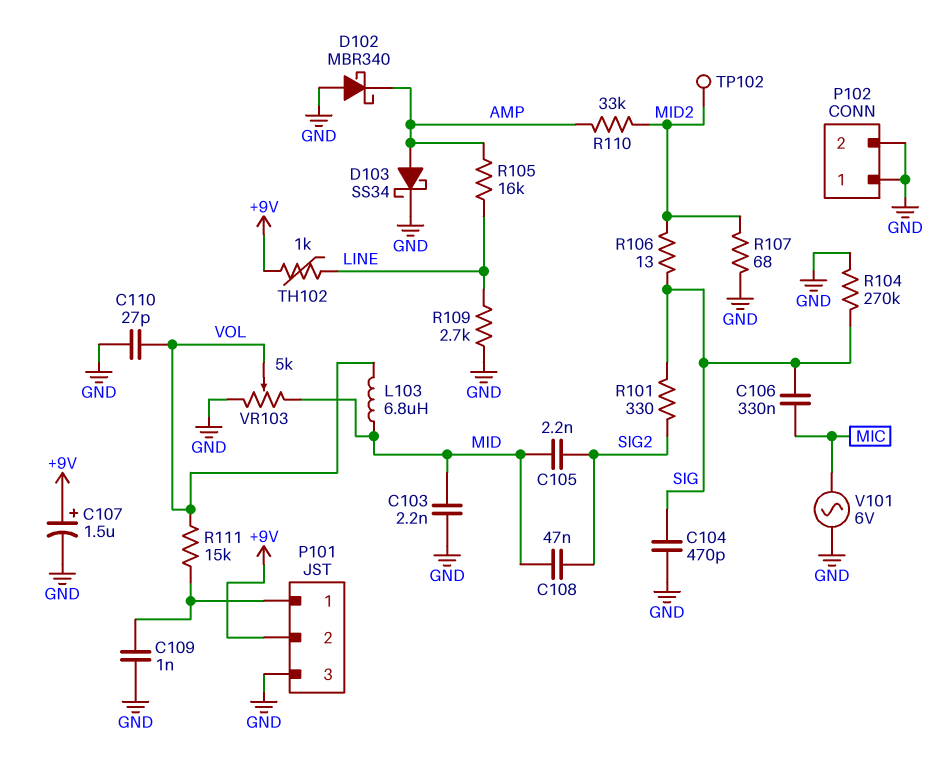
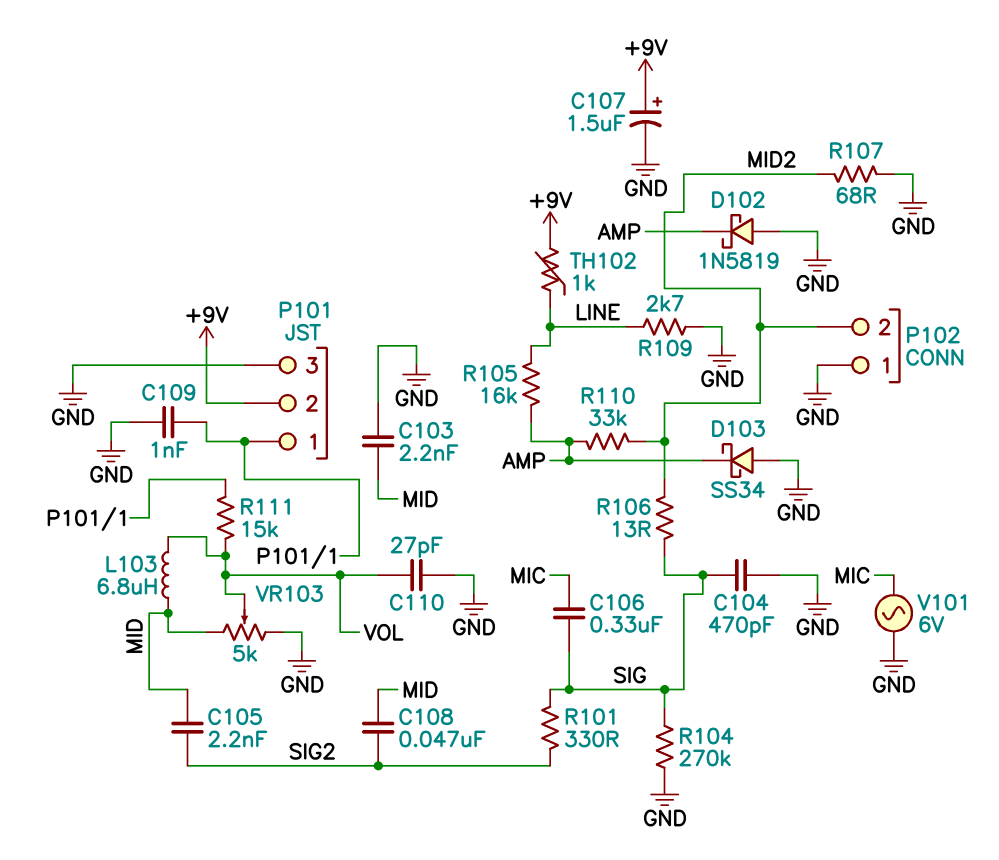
D102: schottky MBR340 (A GND, K AMP) -> schottky 1N5819 (A GND, K AMP)
D103: schottky SS34 (A AMP, K GND) -> schottky SS34 (A GND, K AMP)
P102 pin 2: GND -> MID2
TP102: test point (MID2) -> none

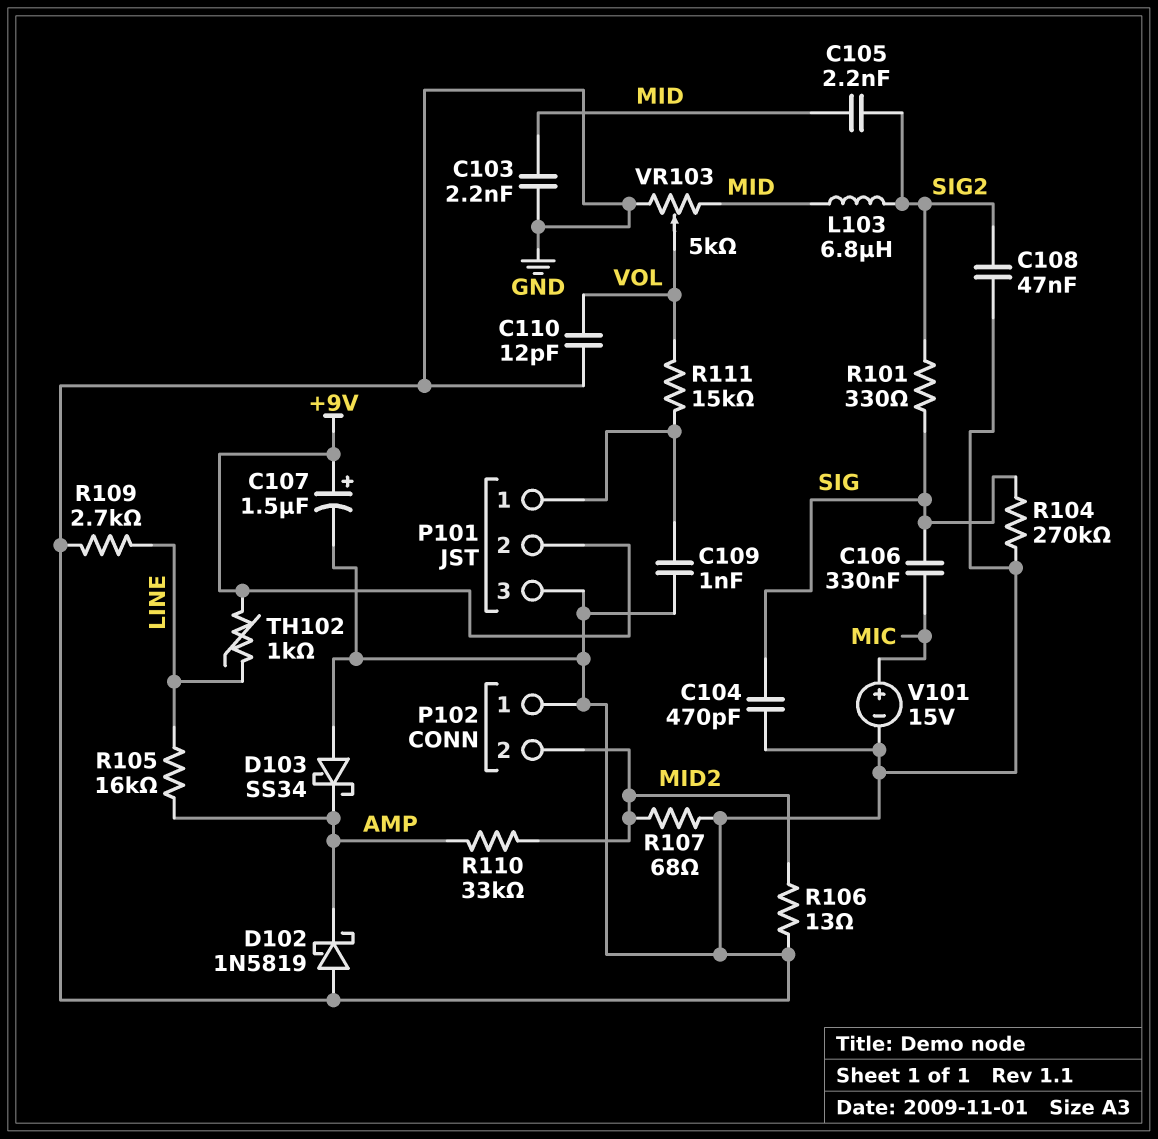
C108: 47nF (MID, SIG2) -> 47nF (GND, SIG2)
C110: 27pF (GND, VOL) -> 12pF (GND, VOL)
L103: 6.8uH (MID, VOL) -> 6.8uH (MID, SIG2)
R106: 13 (MID2, SIG) -> 13 (GND, MID2)
V101: AC 6V (GND, MIC) -> 15V (plus MIC, minus GND)

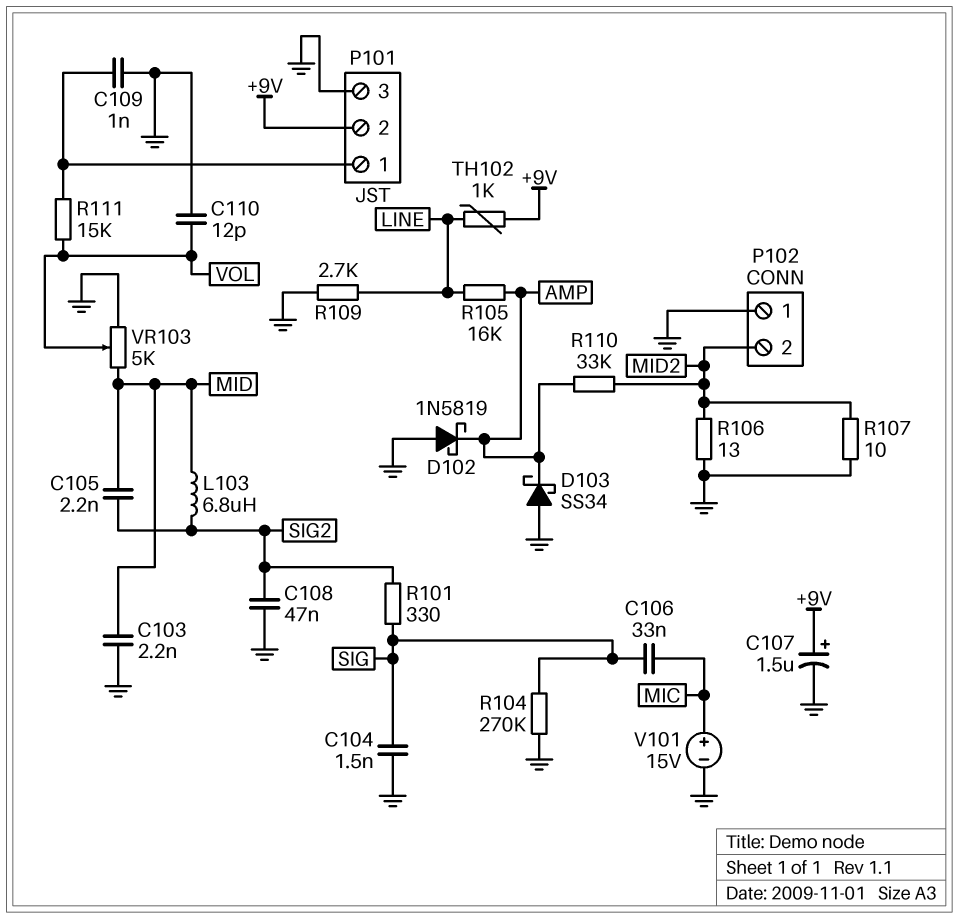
C104: 470pF (GND, SIG) -> 1.5nF (GND, SIG)
C106: 330nF (MIC, SIG) -> 33nF (MIC, SIG)
R107: 68 (GND, MID2) -> 10 (GND, MID2)

